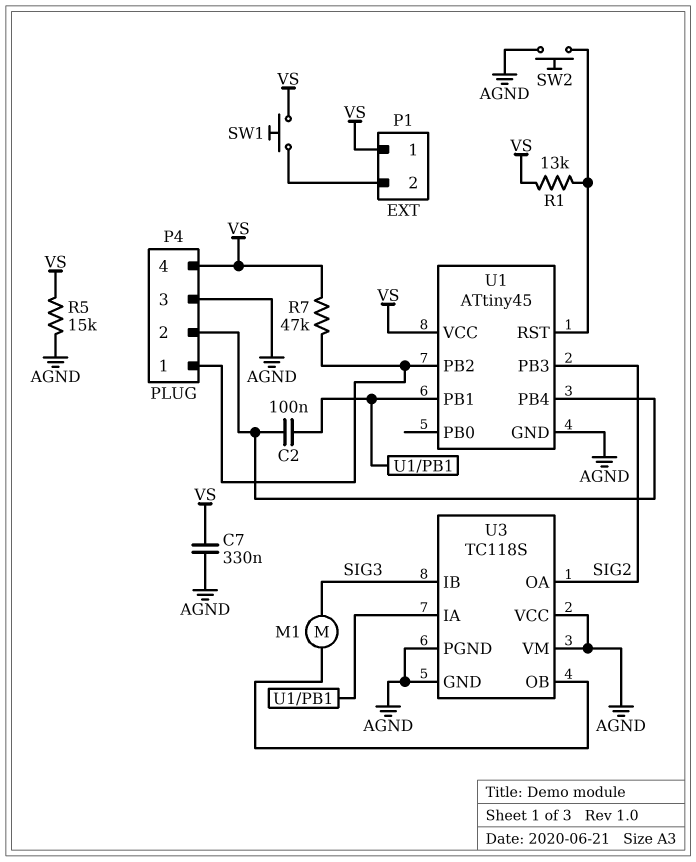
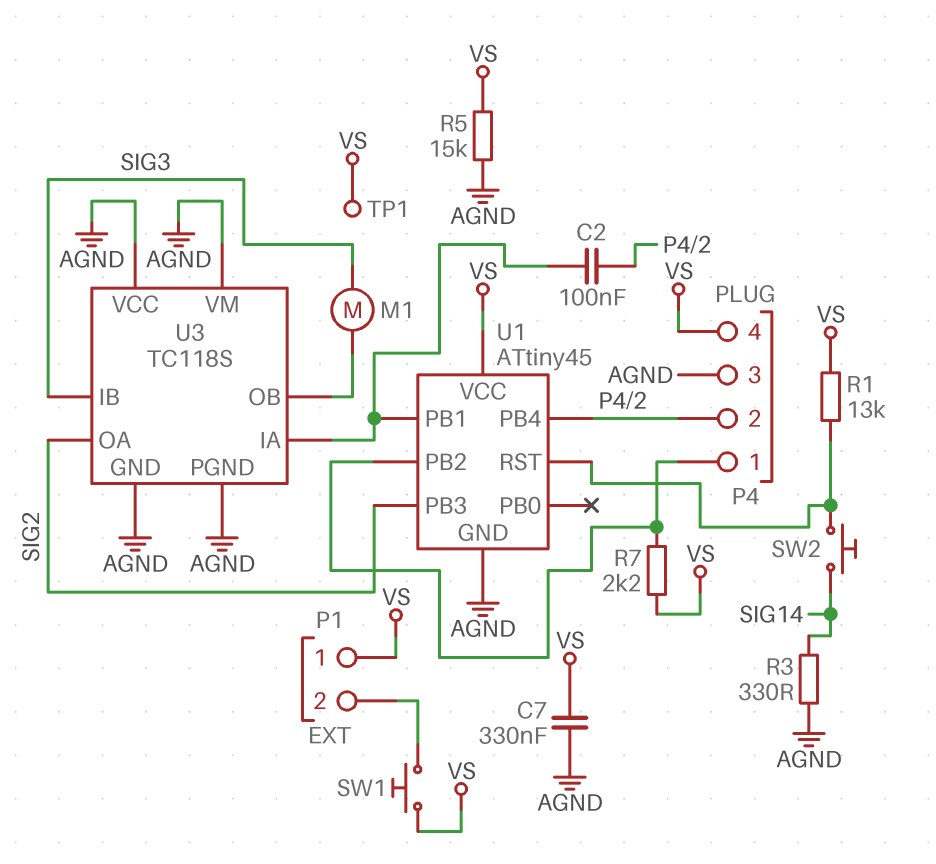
R3: none -> 330 (AGND, SIG14)
R7: 47k (P4/1, VS) -> 2.2k (P4/1, VS)
SW2: button (AGND, U1/RST) -> button (SIG14, U1/RST)
TP1: none -> test point (VS)

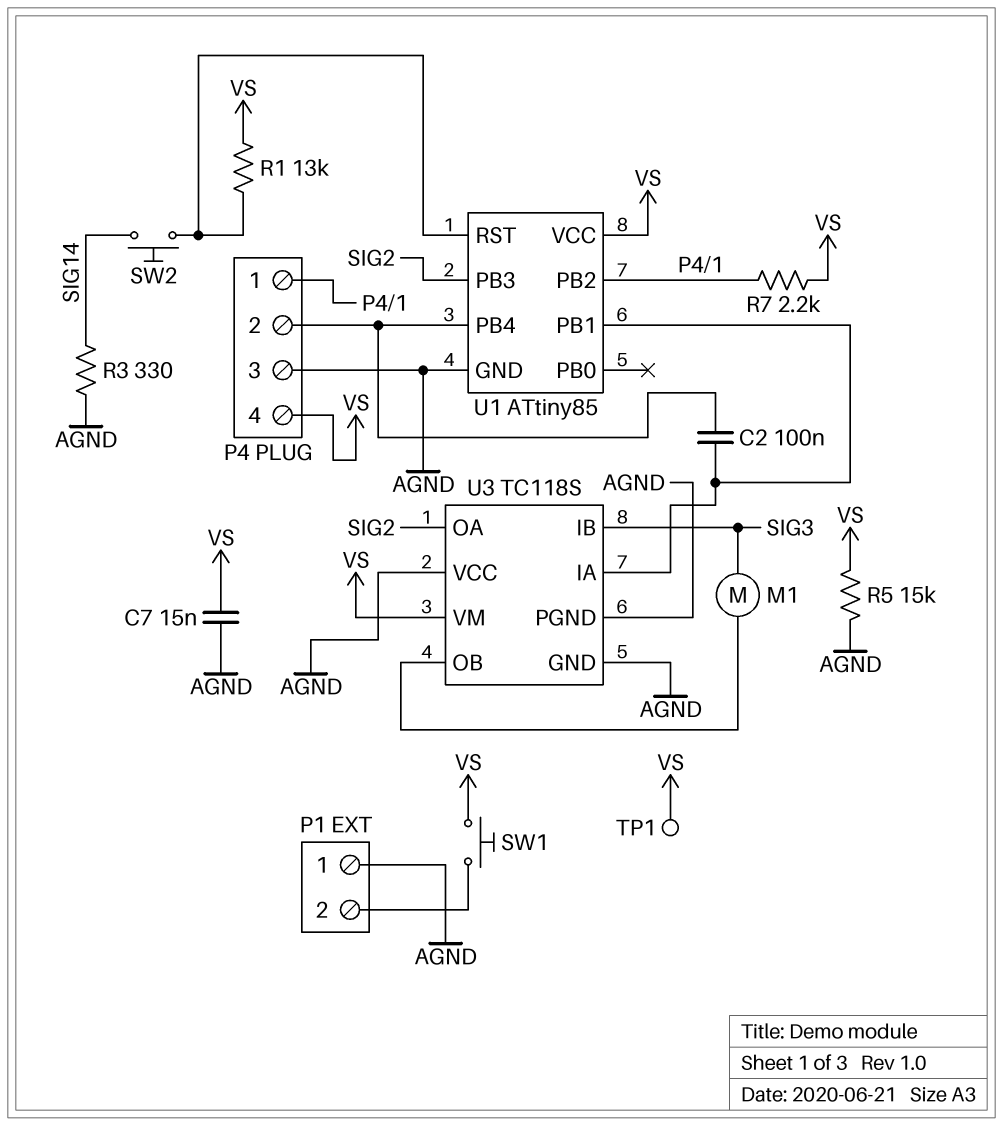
C7: 330nF (AGND, VS) -> 15nF (AGND, VS)
P1 pin 1: VS -> AGND
U1: ATtiny45 -> ATtiny85
U3 pin VM: AGND -> VS

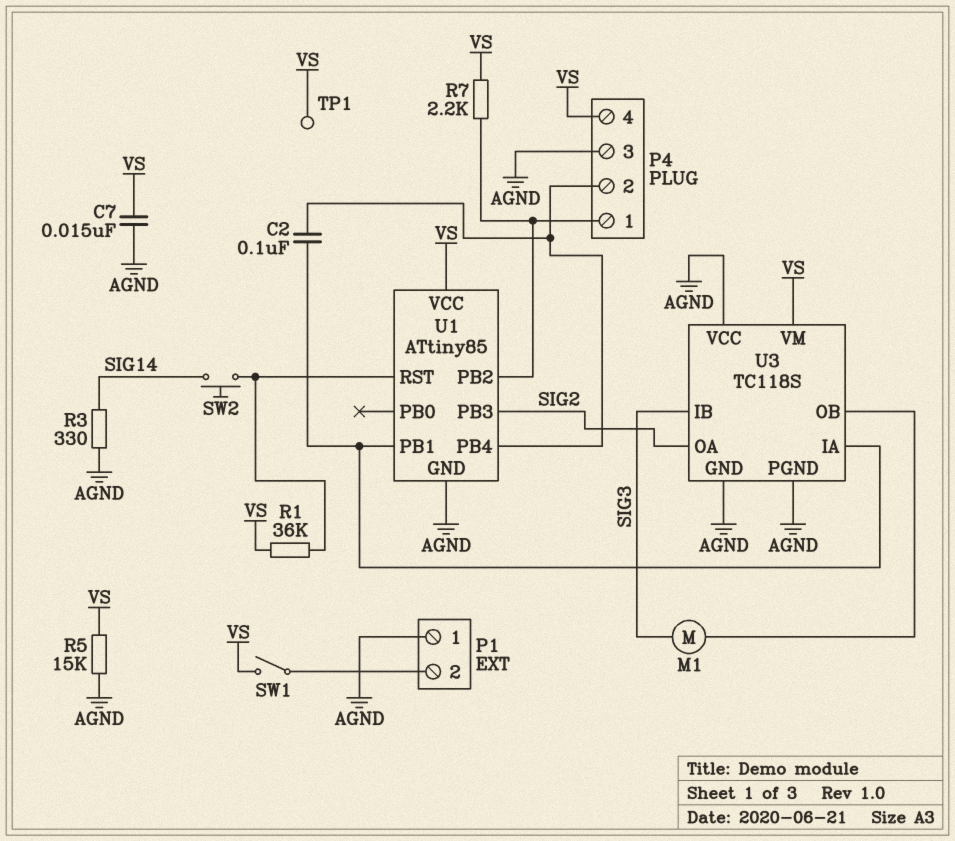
R1: 13k (U1/RST, VS) -> 36k (U1/RST, VS)
SW1: button (P1/2, VS) -> switch (P1/2, VS)

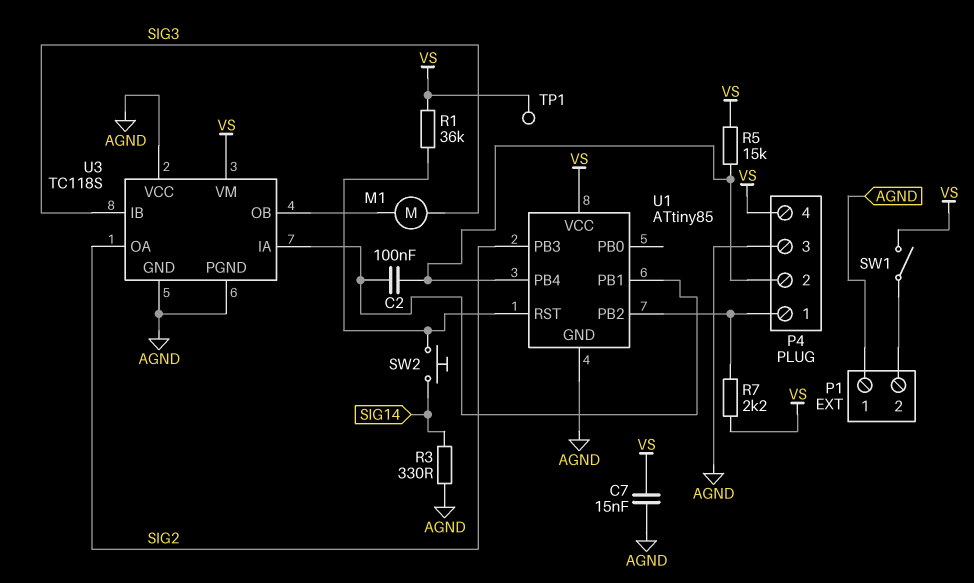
R5: 15k (AGND, VS) -> 15k (P4/2, VS)

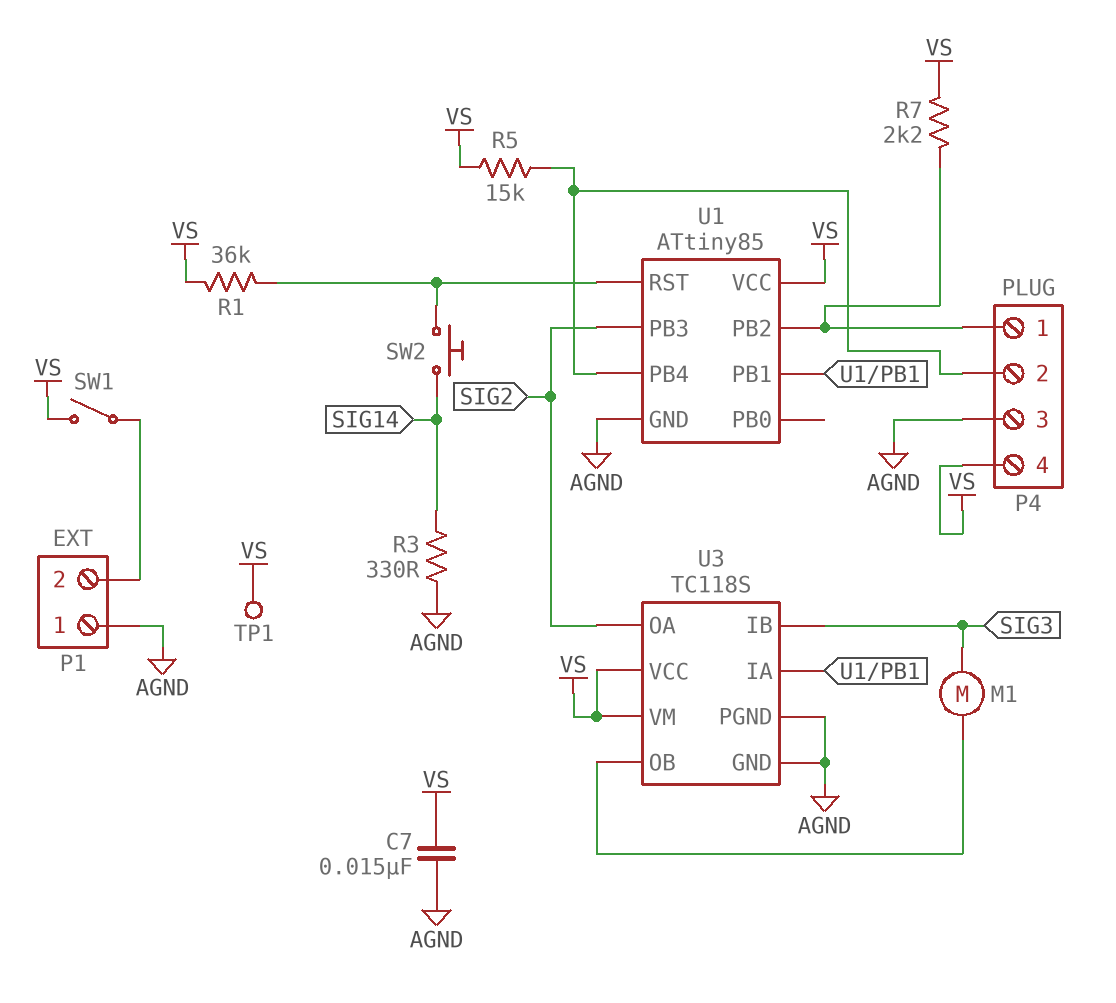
C2: 100nF (P4/2, U1/PB1) -> none
U3 pin VCC: AGND -> VS

